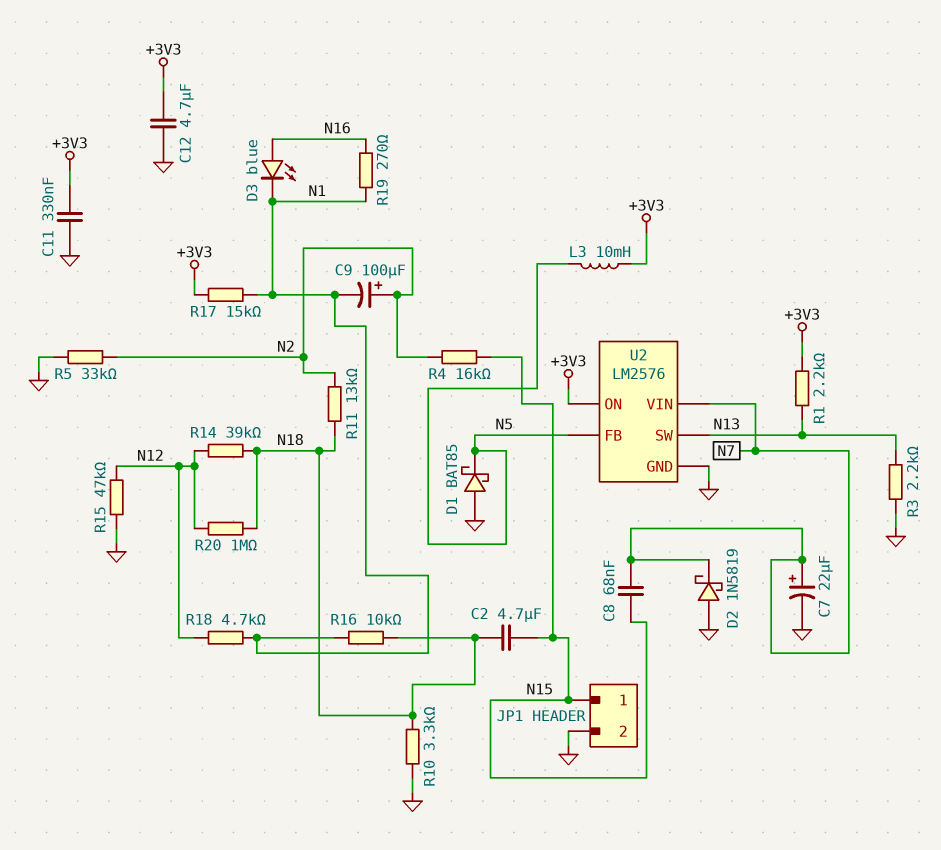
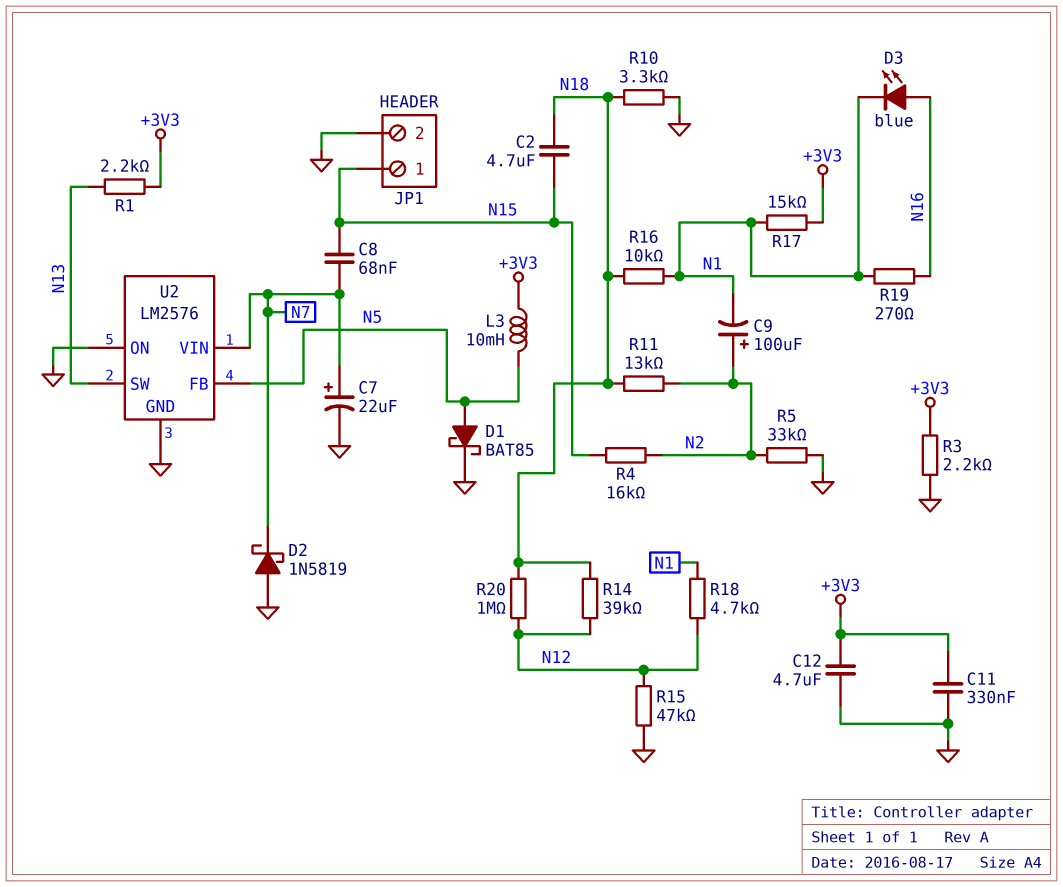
D1: schottky BAT85 (A GND, K N5) -> schottky BAT85 (A N5, K GND)
R3: 2.2k (GND, N13) -> 2.2k (+3V3, GND)
U2 pin ON: +3V3 -> GND

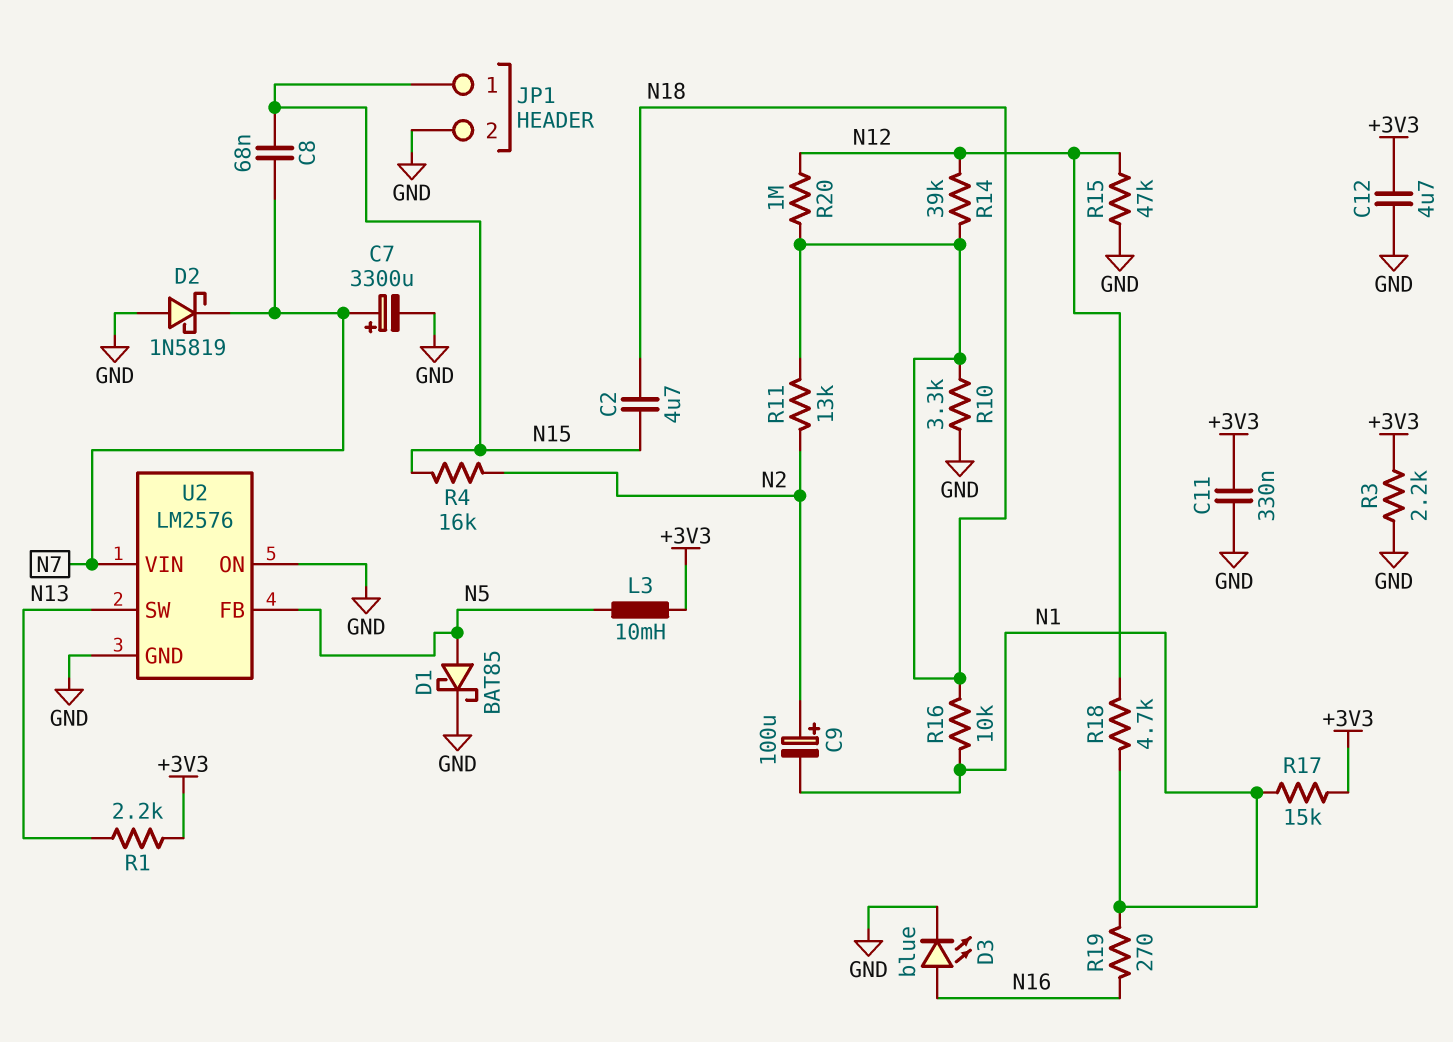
C7: 22uF (plus N7, minus GND) -> 3300uF (plus N7, minus GND)
D3: LED blue (A N16, K N1) -> LED blue (A N16, K GND)
R5: 33k (GND, N2) -> none

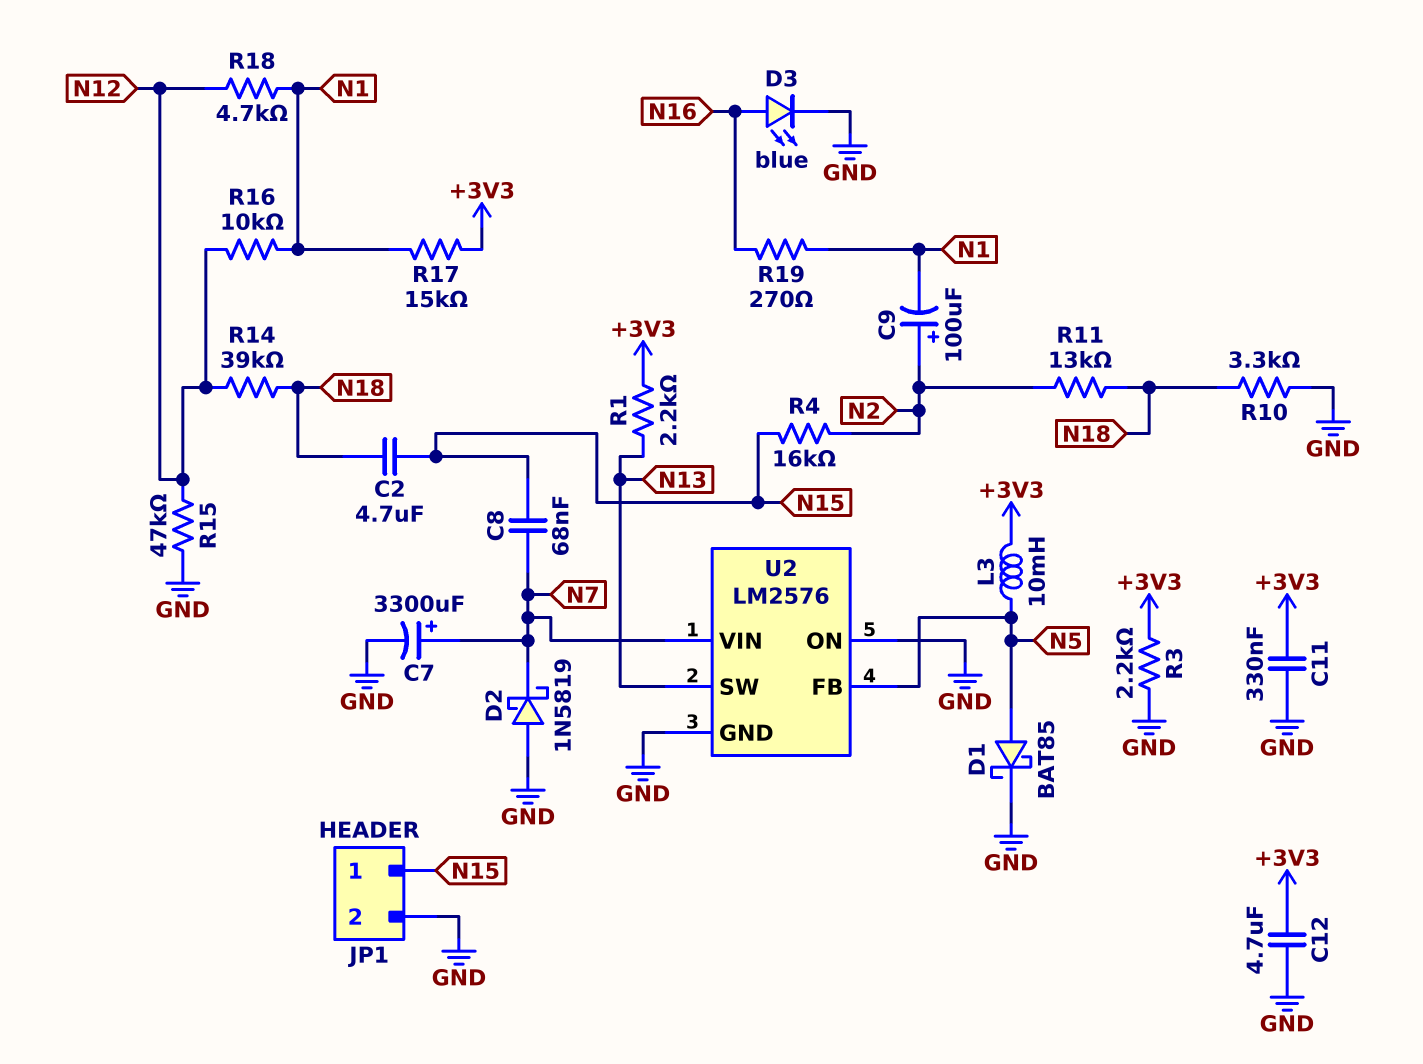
R16: 10k (N1, N18) -> 10k (N1, N12)
R20: 1M (N12, N18) -> none

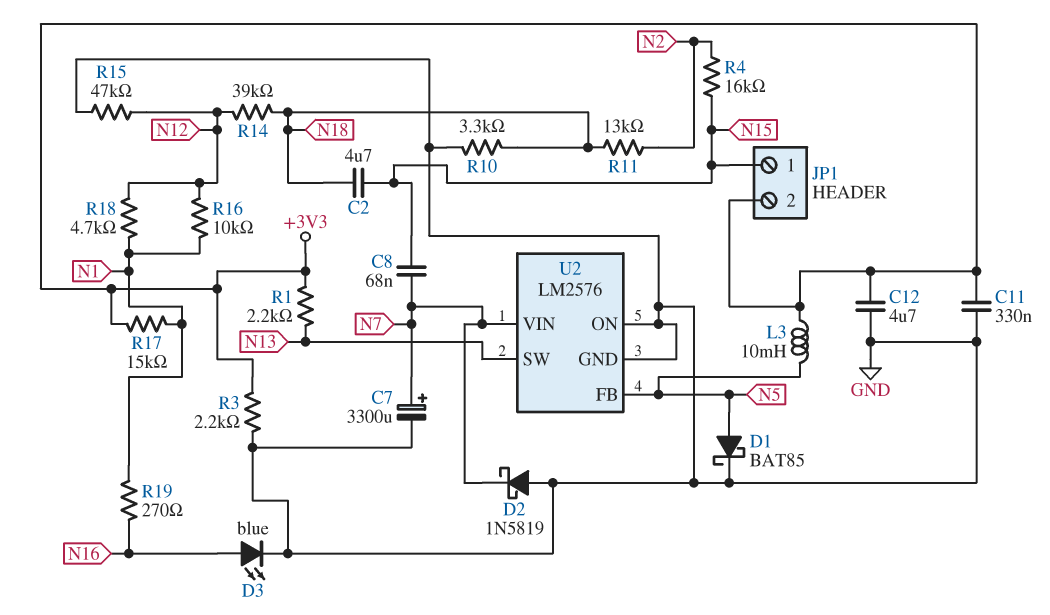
C9: 100uF (plus N2, minus N1) -> none
JP1 pin 2: GND -> +3V3

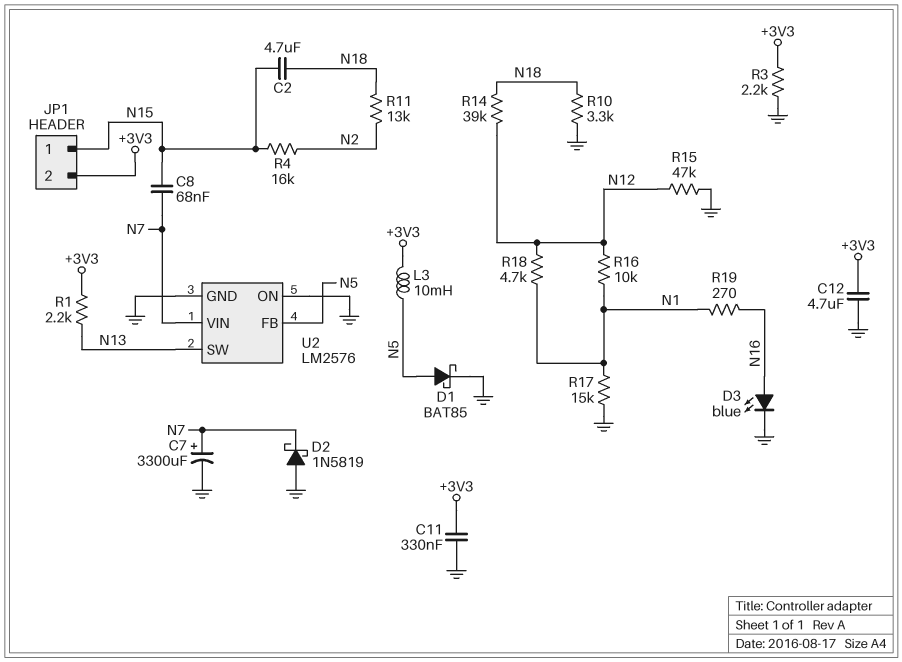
R17: 15k (+3V3, N1) -> 15k (GND, N1)

